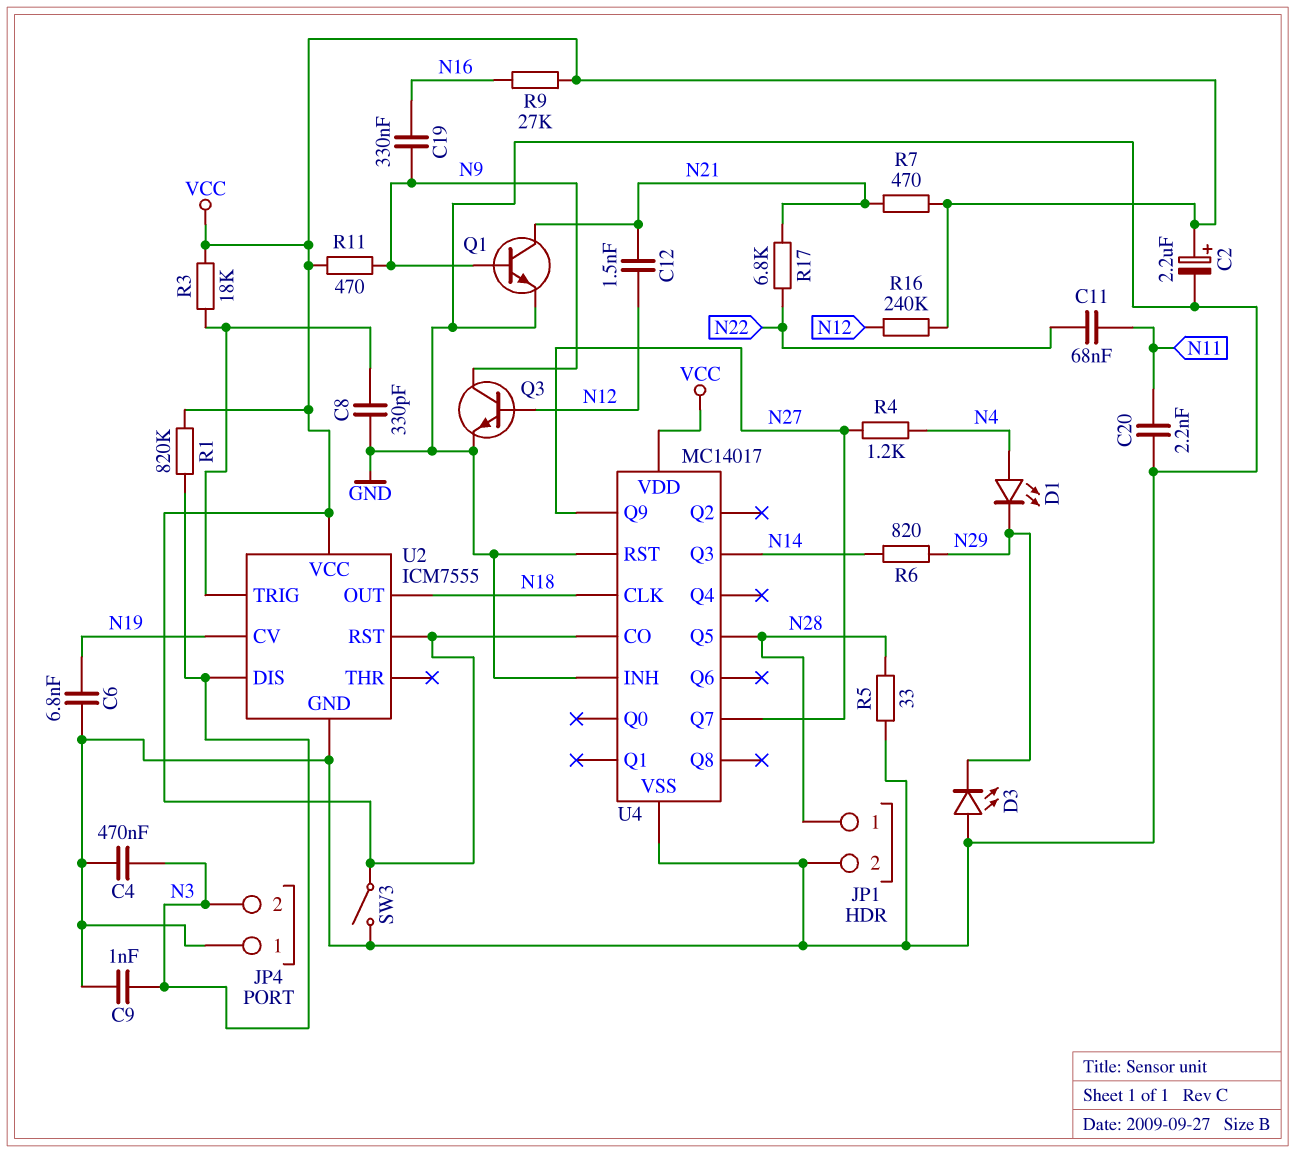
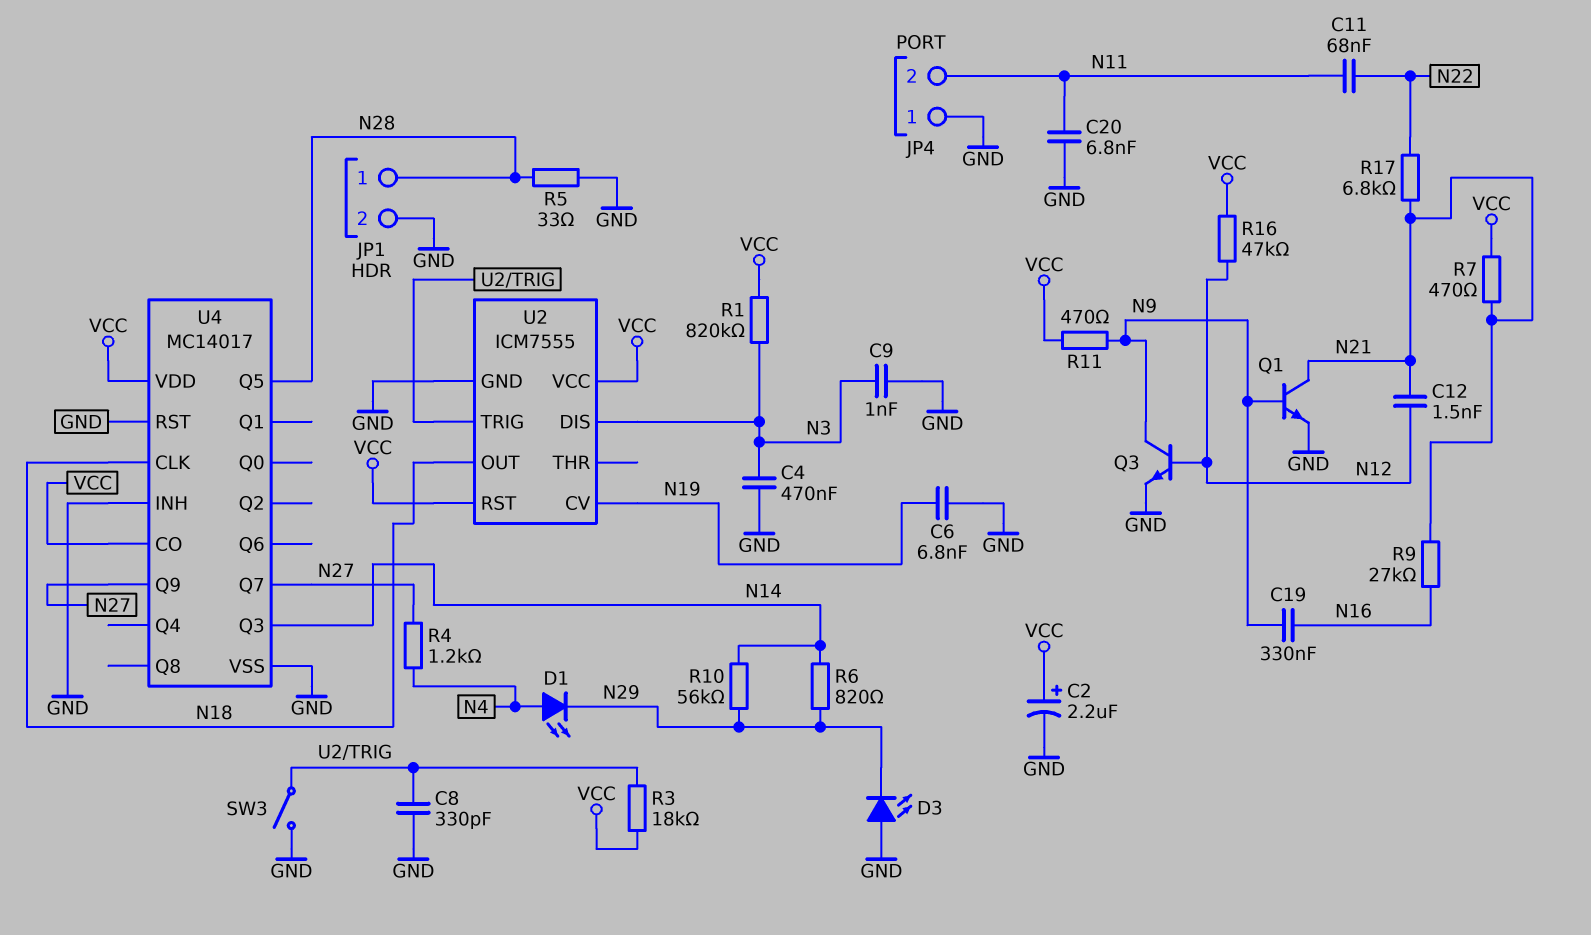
C20: 2.2nF (GND, N11) -> 6.8nF (GND, N11)
JP4 pin 2: N3 -> N11
R9: 27k (N16, VCC) -> 27k (N16, N21)
R10: none -> 56k (N14, N29)
R16: 240k (N12, VCC) -> 47k (N12, VCC)
SW3: switch (GND, VCC) -> switch (GND, U2/TRIG)

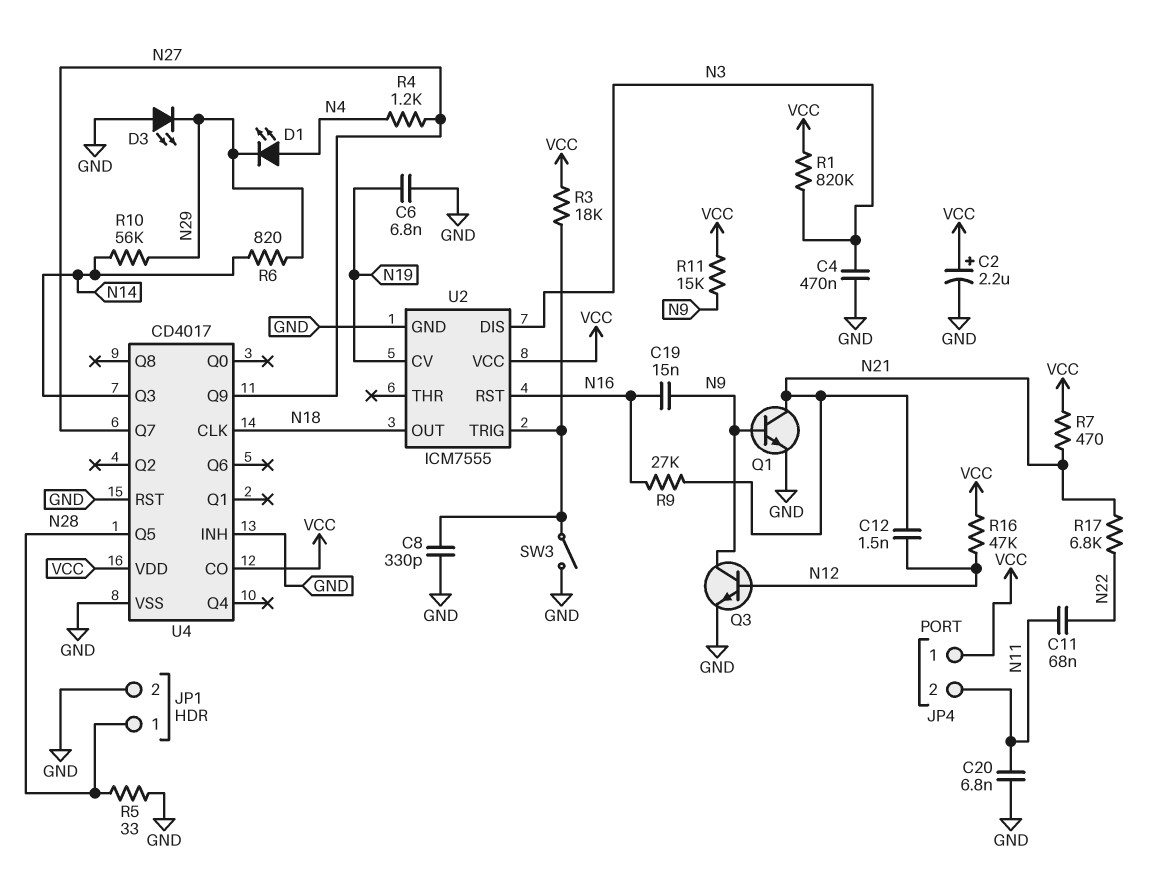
C9: 1nF (GND, N3) -> none
C19: 330nF (N9, N16) -> 15nF (N9, N16)
JP4 pin 1: GND -> VCC
R11: 470 (N9, VCC) -> 15k (N9, VCC)
U2 pin RST: VCC -> N16
U4: MC14017 -> CD4017

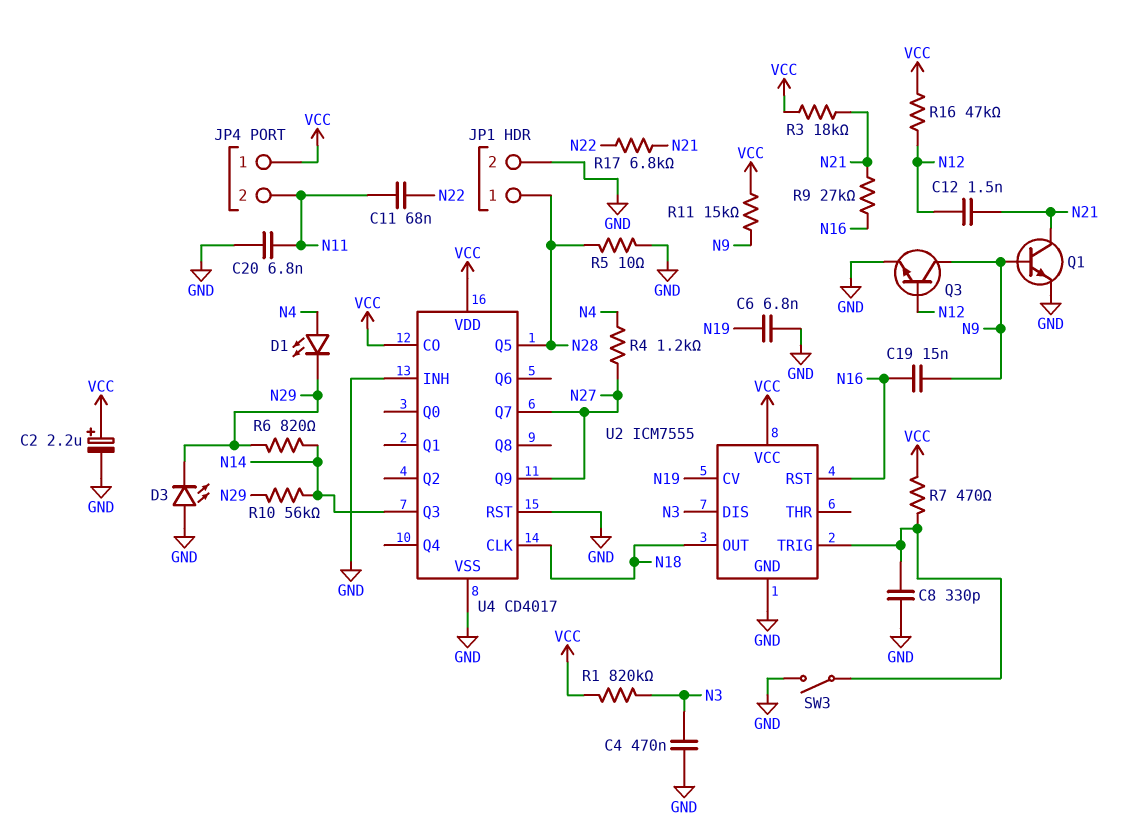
R3: 18k (U2/TRIG, VCC) -> 18k (N21, VCC)
R5: 33 (GND, N28) -> 10 (GND, N28)
R7: 470 (N21, VCC) -> 470 (U2/TRIG, VCC)

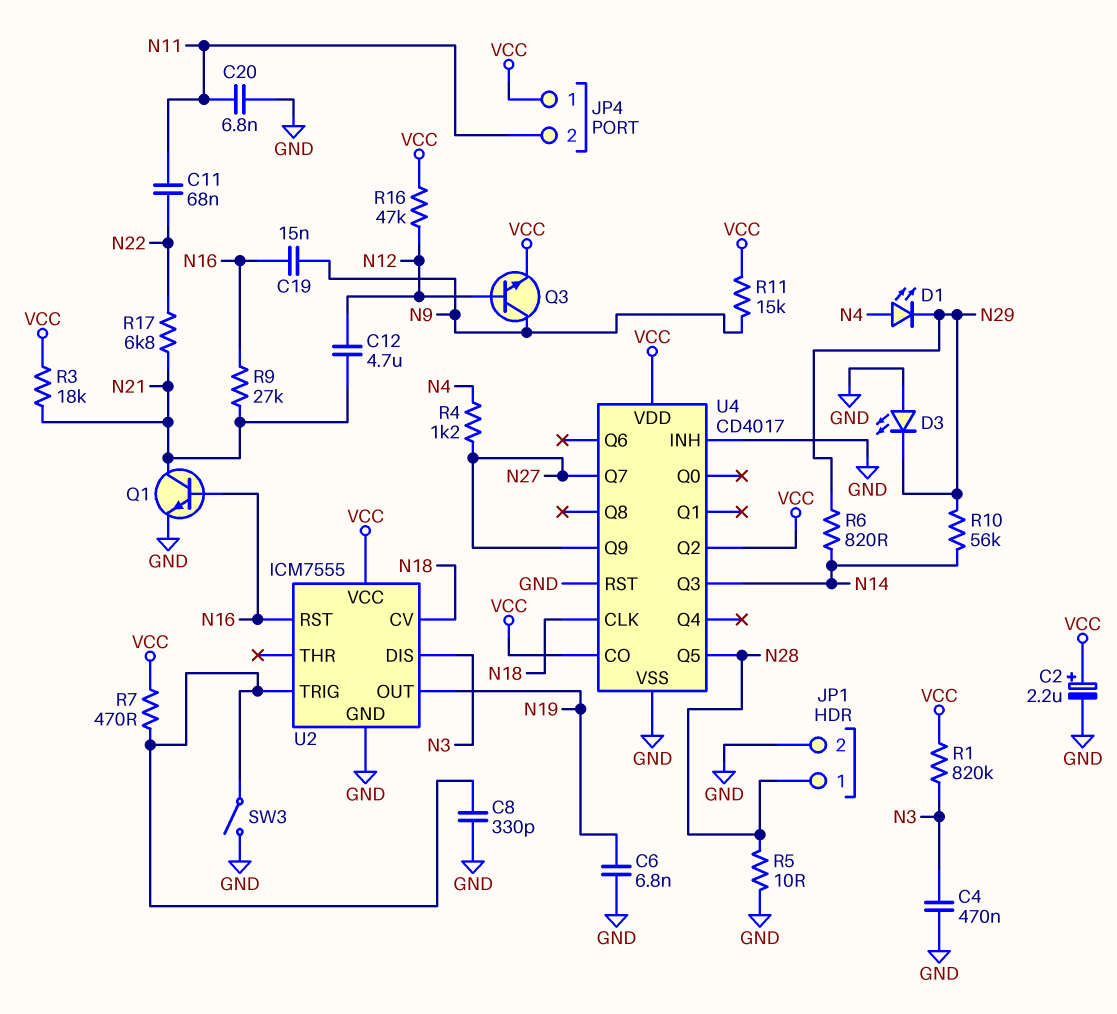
C12: 1.5nF (N12, N21) -> 4.7uF (N12, N21)
Q1: NPN (B N9, C N21, E GND) -> NPN (B N16, C N21, E GND)
Q3: NPN (B N12, C N9, E GND) -> NPN (B N12, C N9, E VCC)
U2 pin CV: N19 -> N18
U2 pin OUT: N18 -> N19
U4 pin Q2: none -> VCC

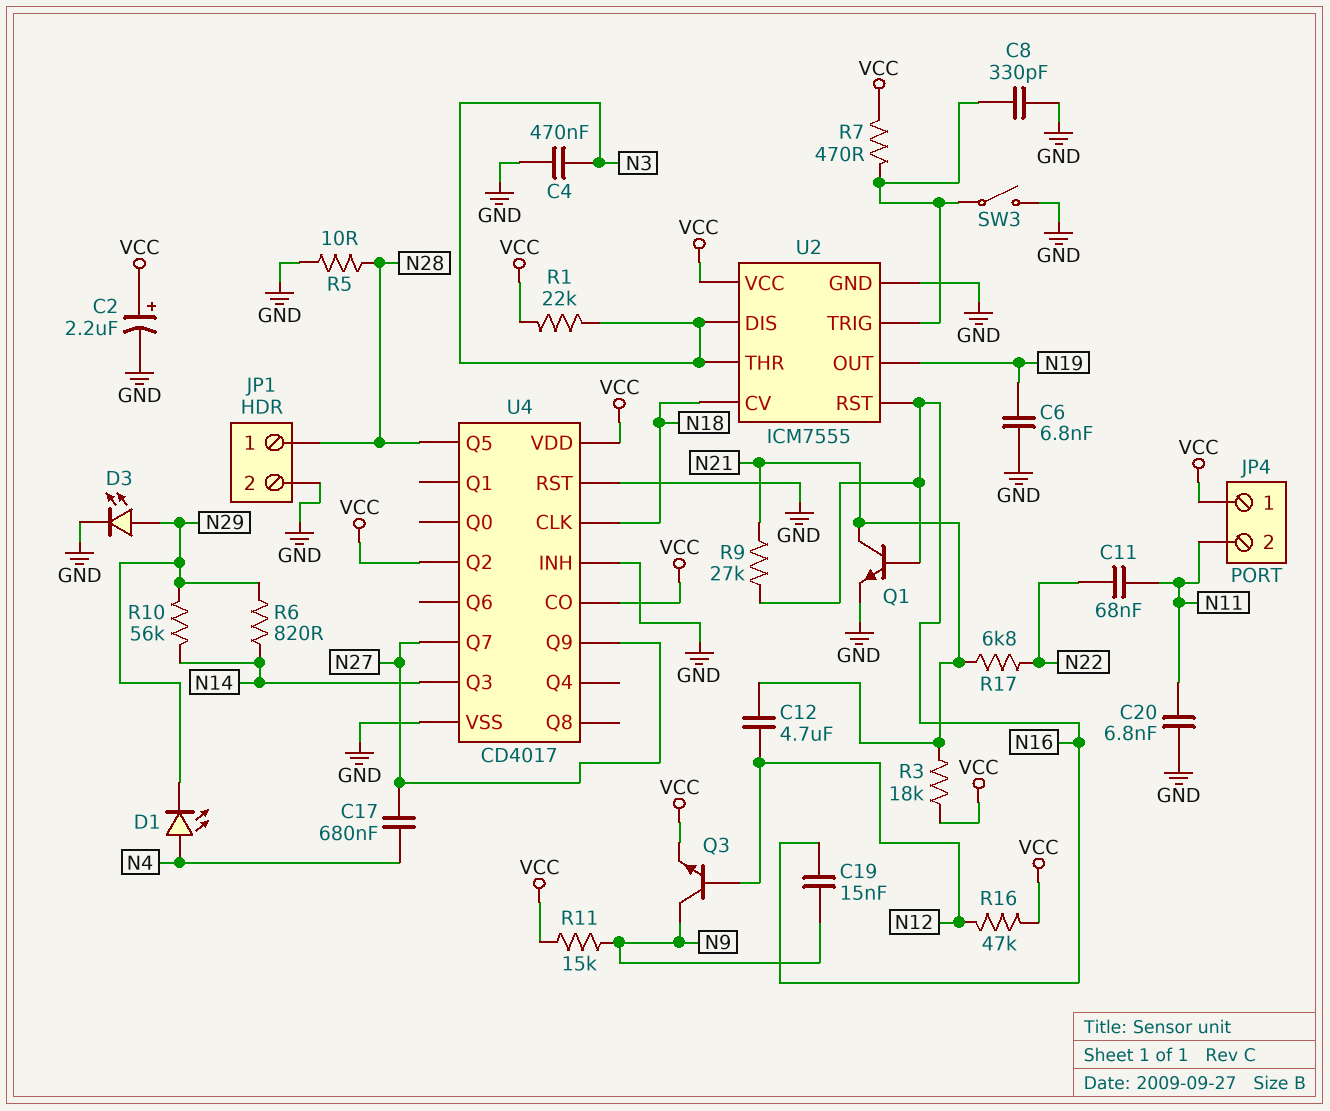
C17: none -> 680nF (N4, N27)
D3: LED (A GND, K N29) -> LED (A N29, K GND)
R1: 820k (N3, VCC) -> 22k (N3, VCC)
R4: 1.2k (N4, N27) -> none
U2 pin THR: none -> N3

